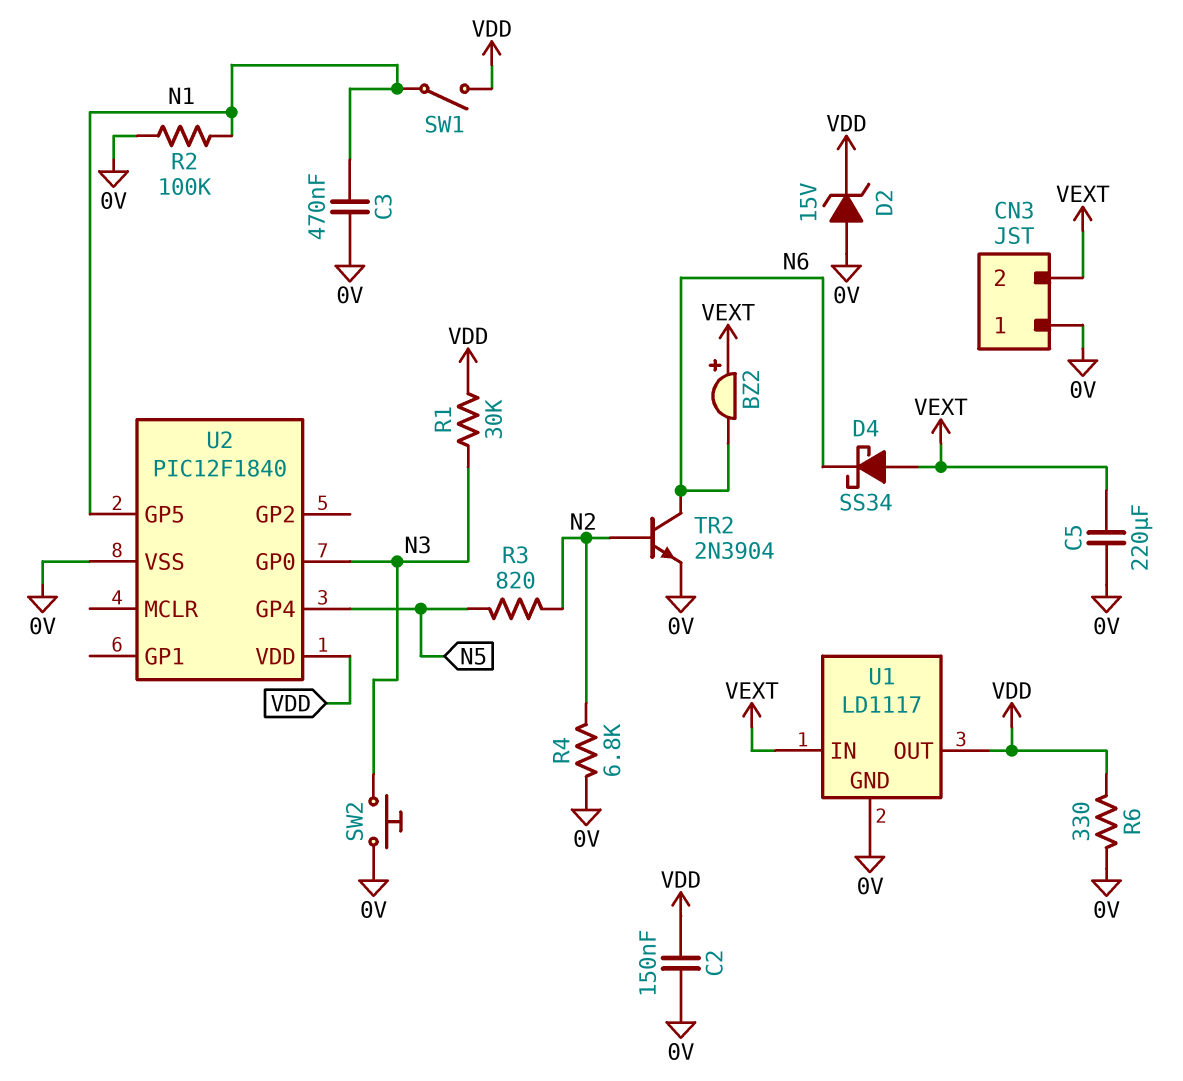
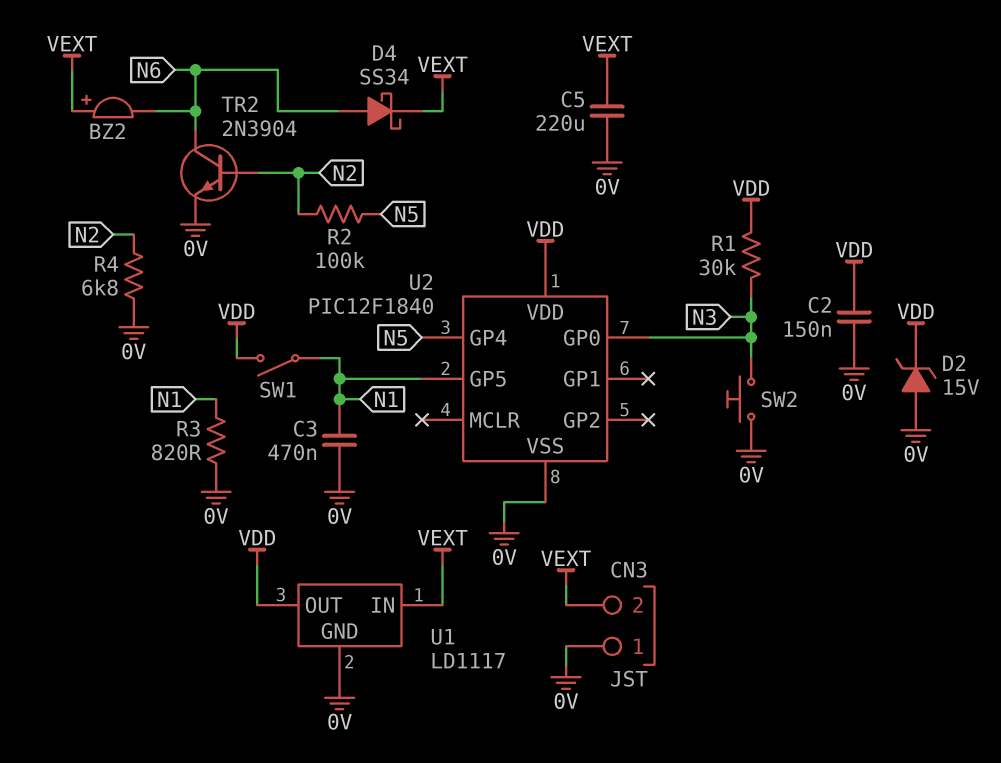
D4: schottky SS34 (A VEXT, K N6) -> schottky SS34 (A N6, K VEXT)
R2: 100k (0V, N1) -> 100k (N2, N5)
R3: 820 (N2, N5) -> 820 (0V, N1)
R6: 330 (0V, VDD) -> none

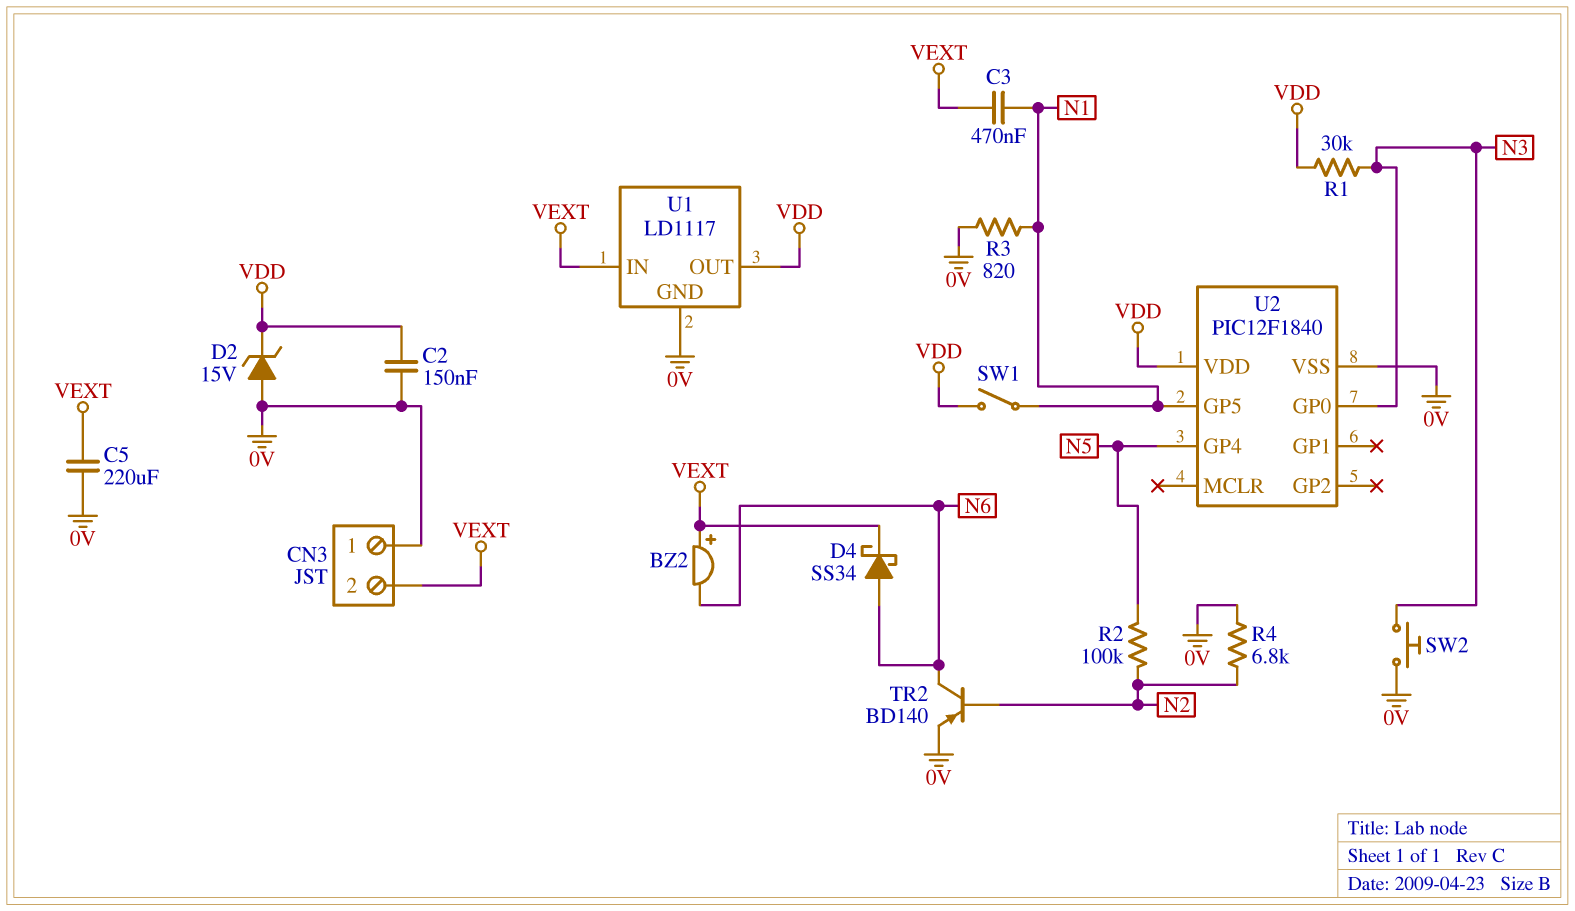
C3: 470nF (0V, N1) -> 470nF (N1, VEXT)
TR2: NPN 2N3904 (B N2, C N6, E 0V) -> PNP BD140 (B N2, C N6, E 0V)

